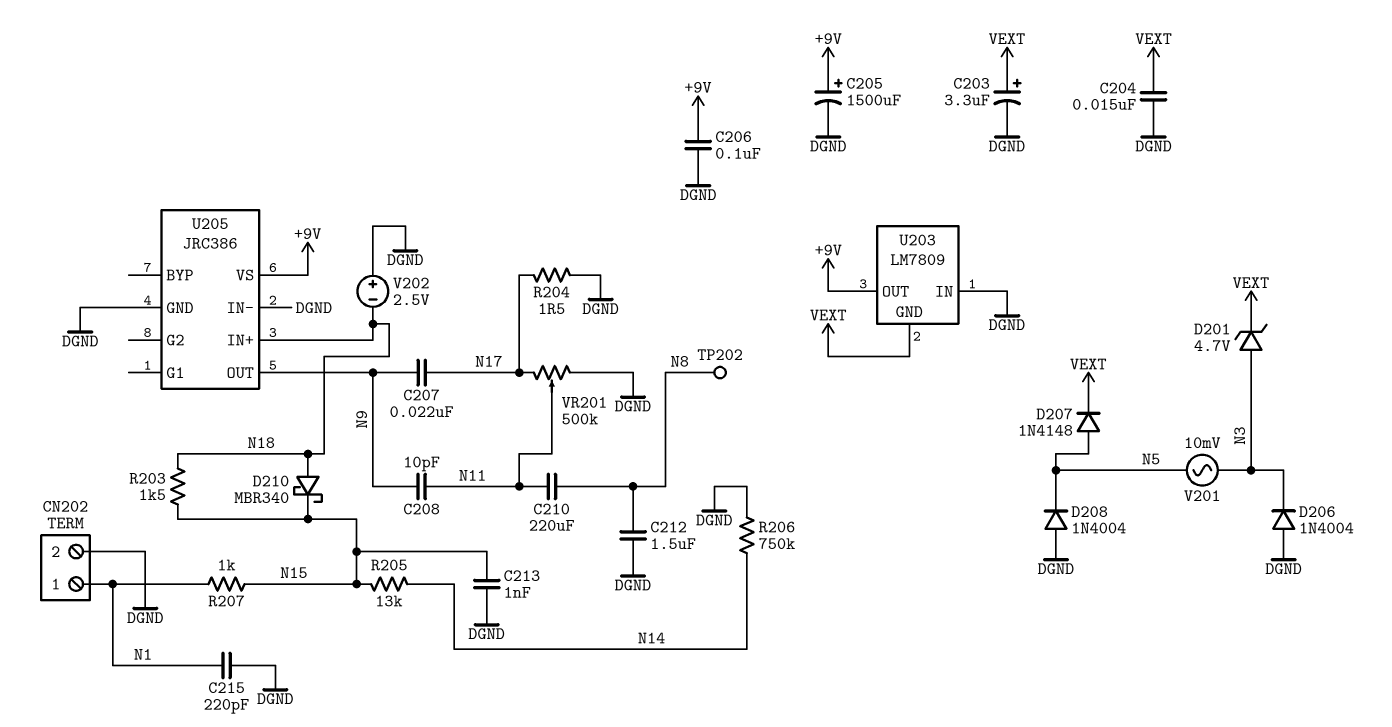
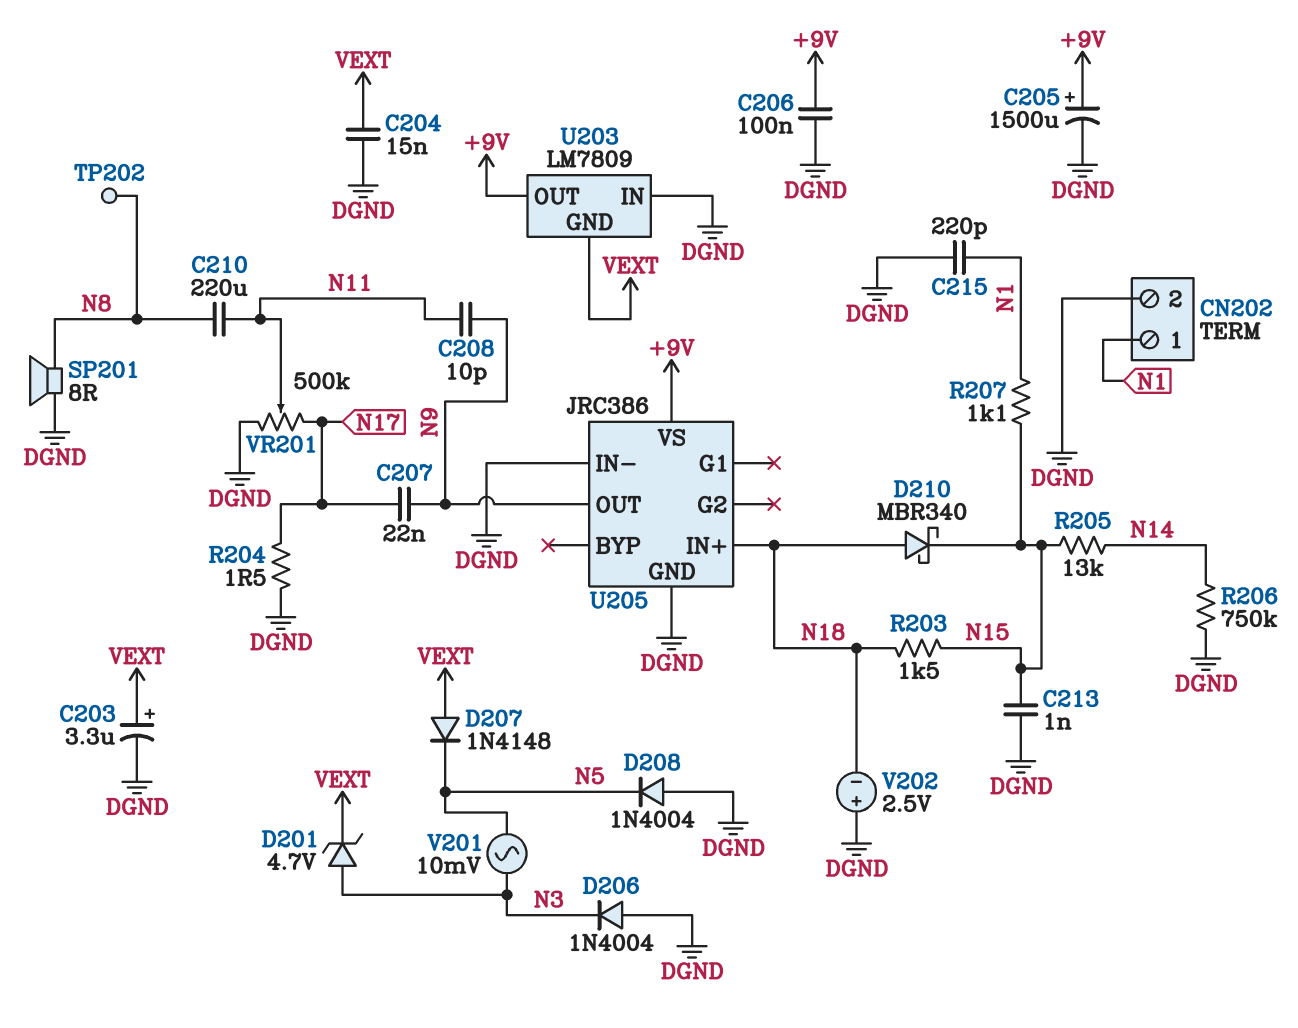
C212: 1.5uF (DGND, N8) -> none
D207: diode 1N4148 (A N5, K VEXT) -> diode 1N4148 (A VEXT, K N5)
R207: 1k (N1, N15) -> 1.1k (N1, N15)
SP201: none -> speaker 8R (DGND, N8)

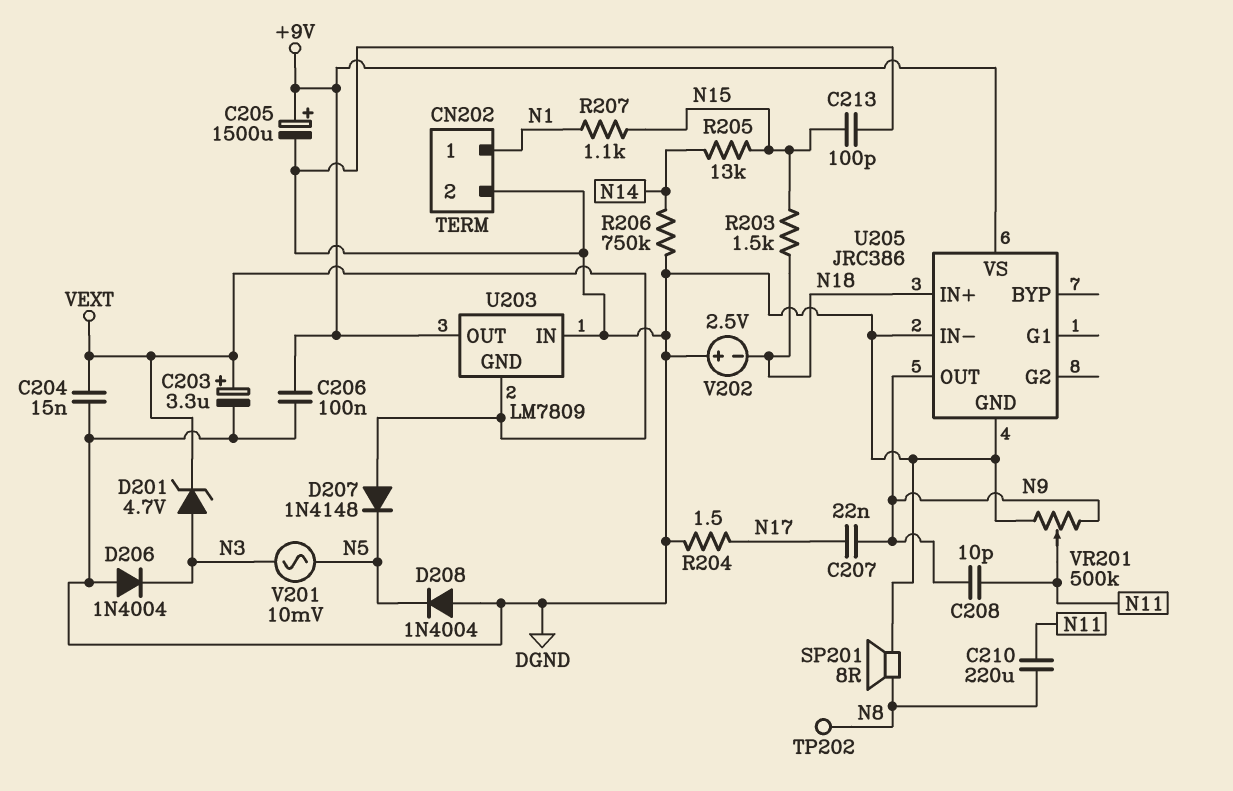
C213: 1nF (DGND, N15) -> 100pF (DGND, N15)
C215: 220pF (DGND, N1) -> none
D210: schottky MBR340 (A N18, K N15) -> none
VR201: 500k (DGND, N17, wiper N11) -> 500k (DGND, N9, wiper N11)

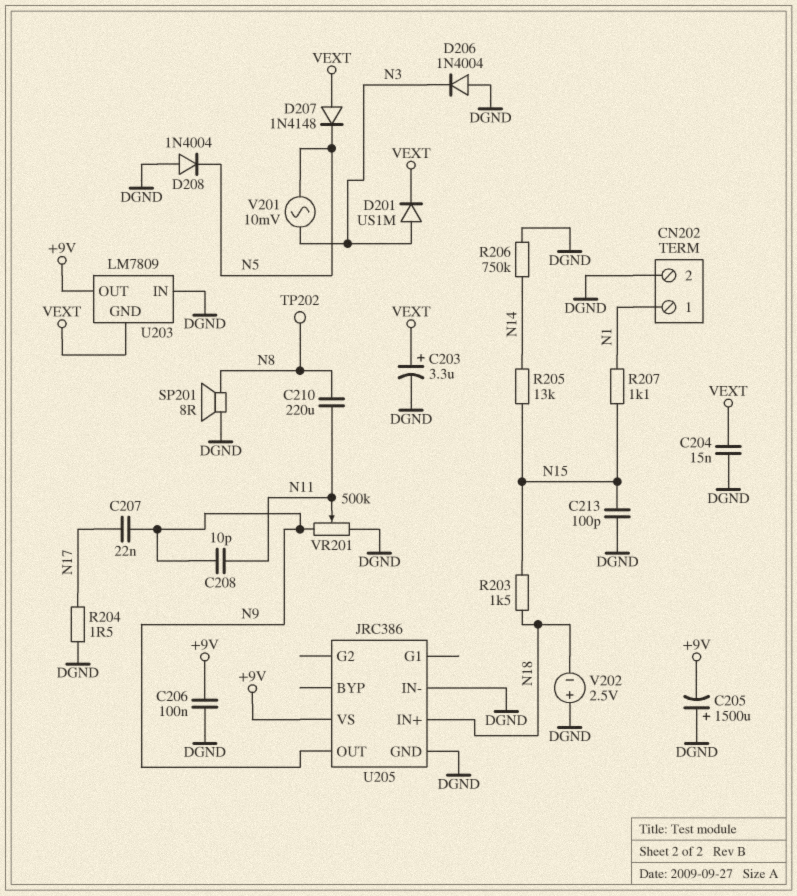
C205: 1500uF (plus +9V, minus DGND) -> 1500uF (plus DGND, minus +9V)
D201: zener 4.7V (A N3, K VEXT) -> diode US1M (A N3, K VEXT)

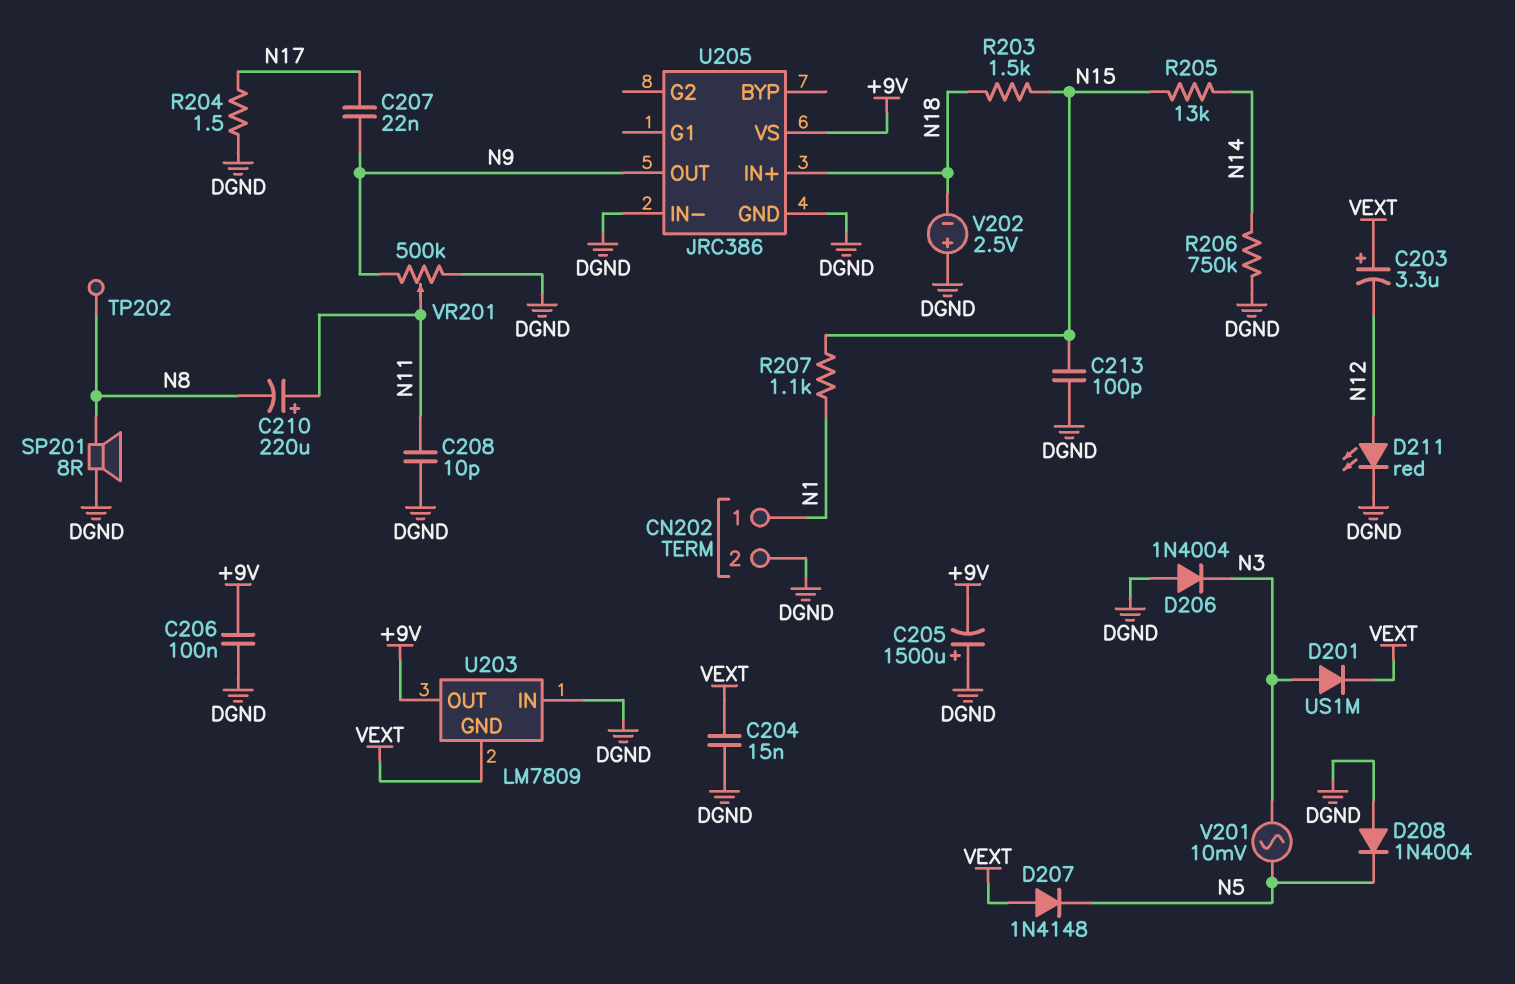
C203: 3.3uF (plus VEXT, minus DGND) -> 3.3uF (plus VEXT, minus N12)
C208: 10pF (N9, N11) -> 10pF (DGND, N11)
C210: 220uF (N8, N11) -> 220uF (plus N11, minus N8)
D211: none -> LED red (A N12, K DGND)

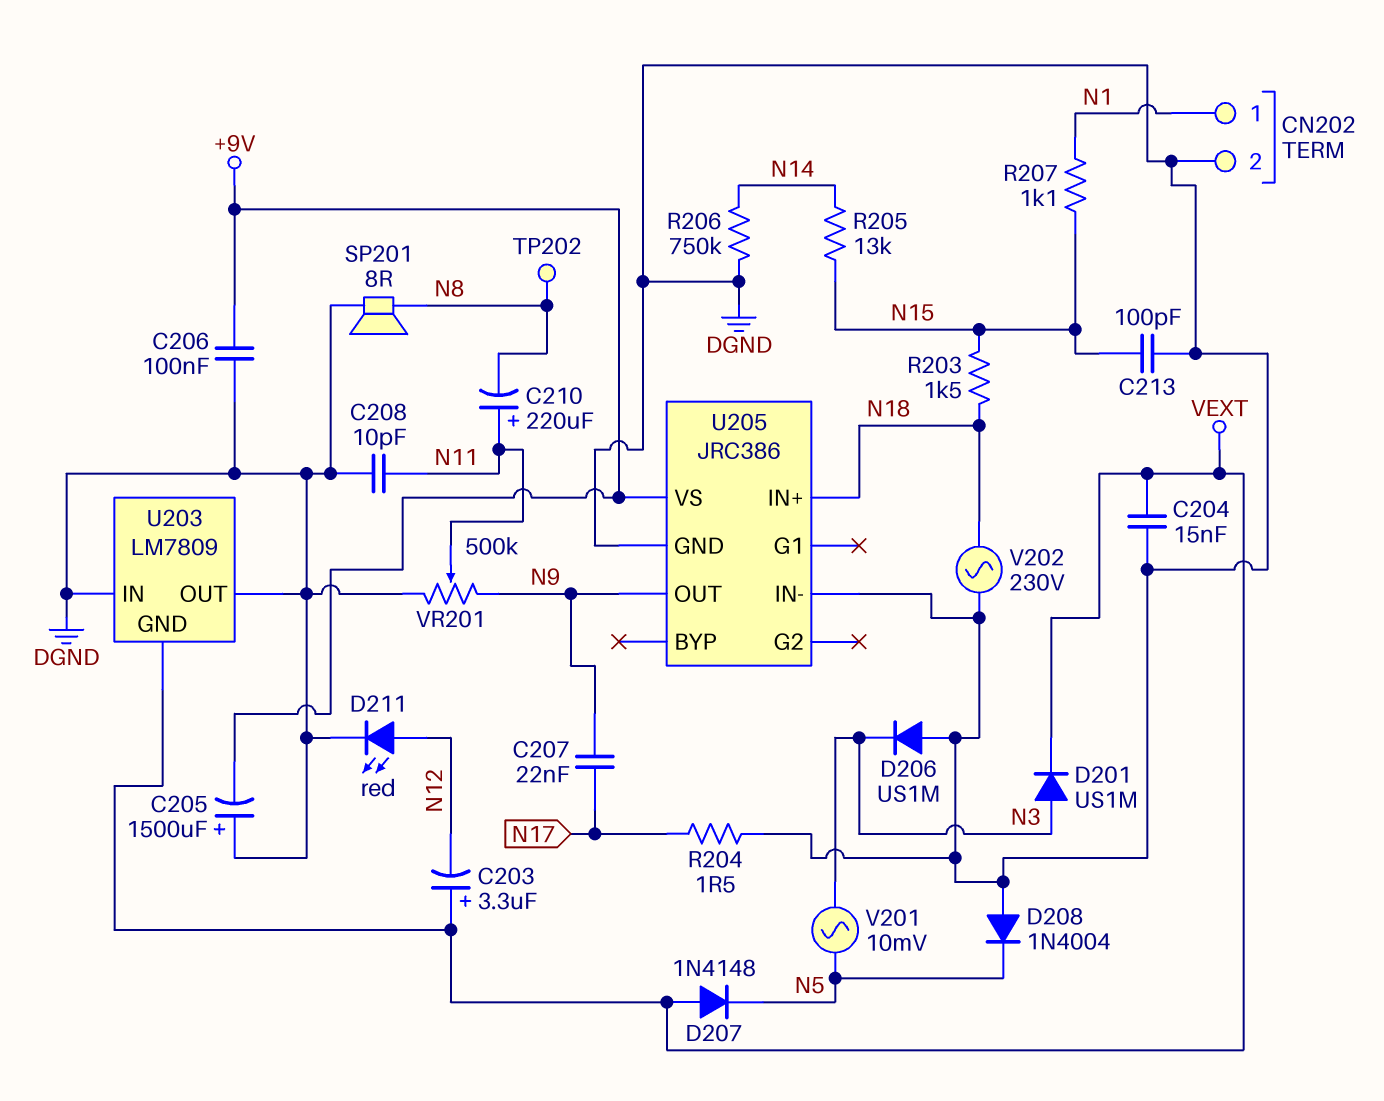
D206: diode 1N4004 (A DGND, K N3) -> diode US1M (A DGND, K N3)
U203 pin OUT: +9V -> DGND
V202: 2.5V (plus DGND, minus N18) -> AC 230V (DGND, N18)

